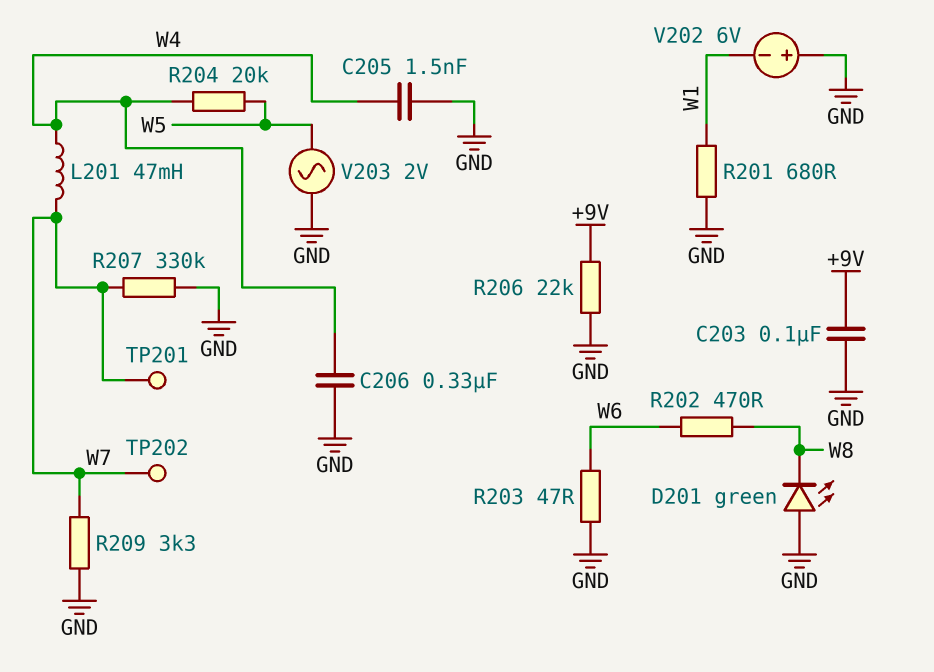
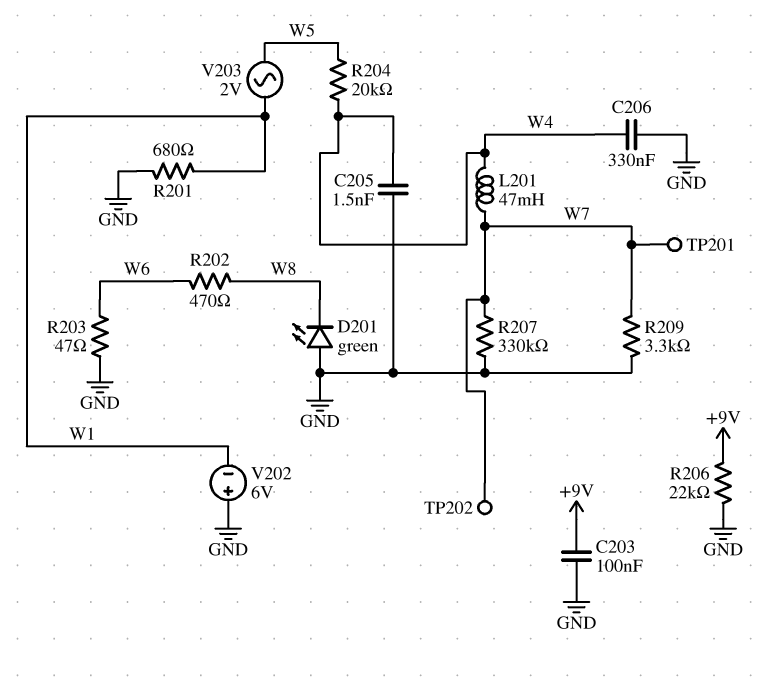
V203: AC 2V (GND, W5) -> AC 2V (W1, W5)

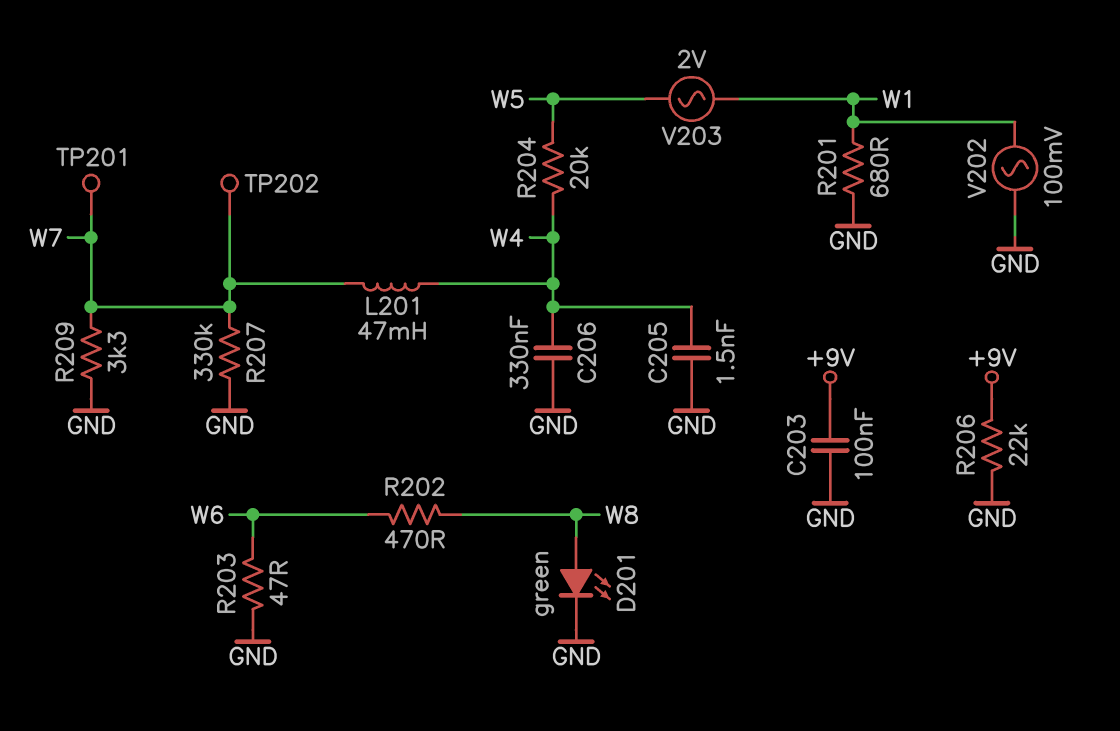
D201: LED green (A GND, K W8) -> LED green (A W8, K GND)
V202: 6V (plus GND, minus W1) -> AC 100mV (GND, W1)

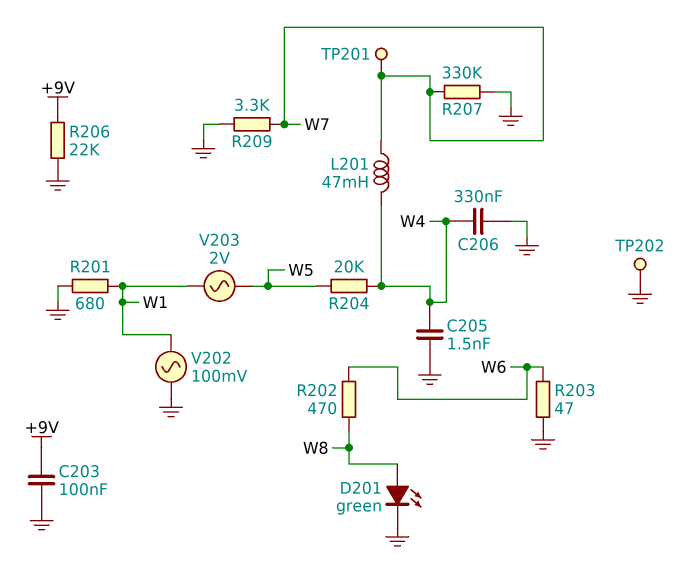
TP202: test point (W7) -> test point (GND)

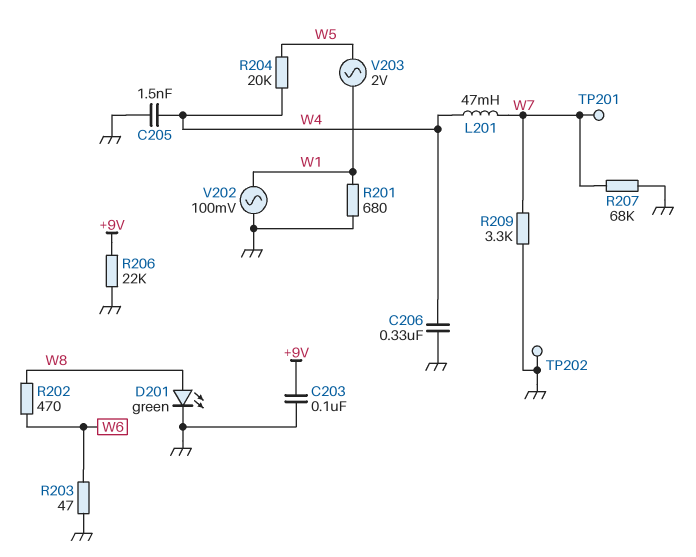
R207: 330k (GND, W7) -> 68k (GND, W7)

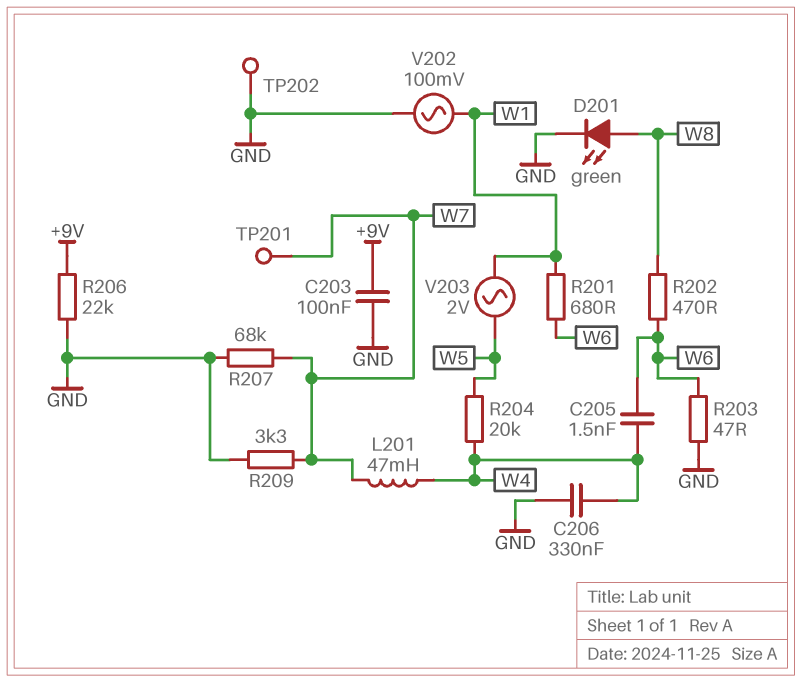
C205: 1.5nF (GND, W4) -> 1.5nF (W4, W6)
R201: 680 (GND, W1) -> 680 (W1, W6)

